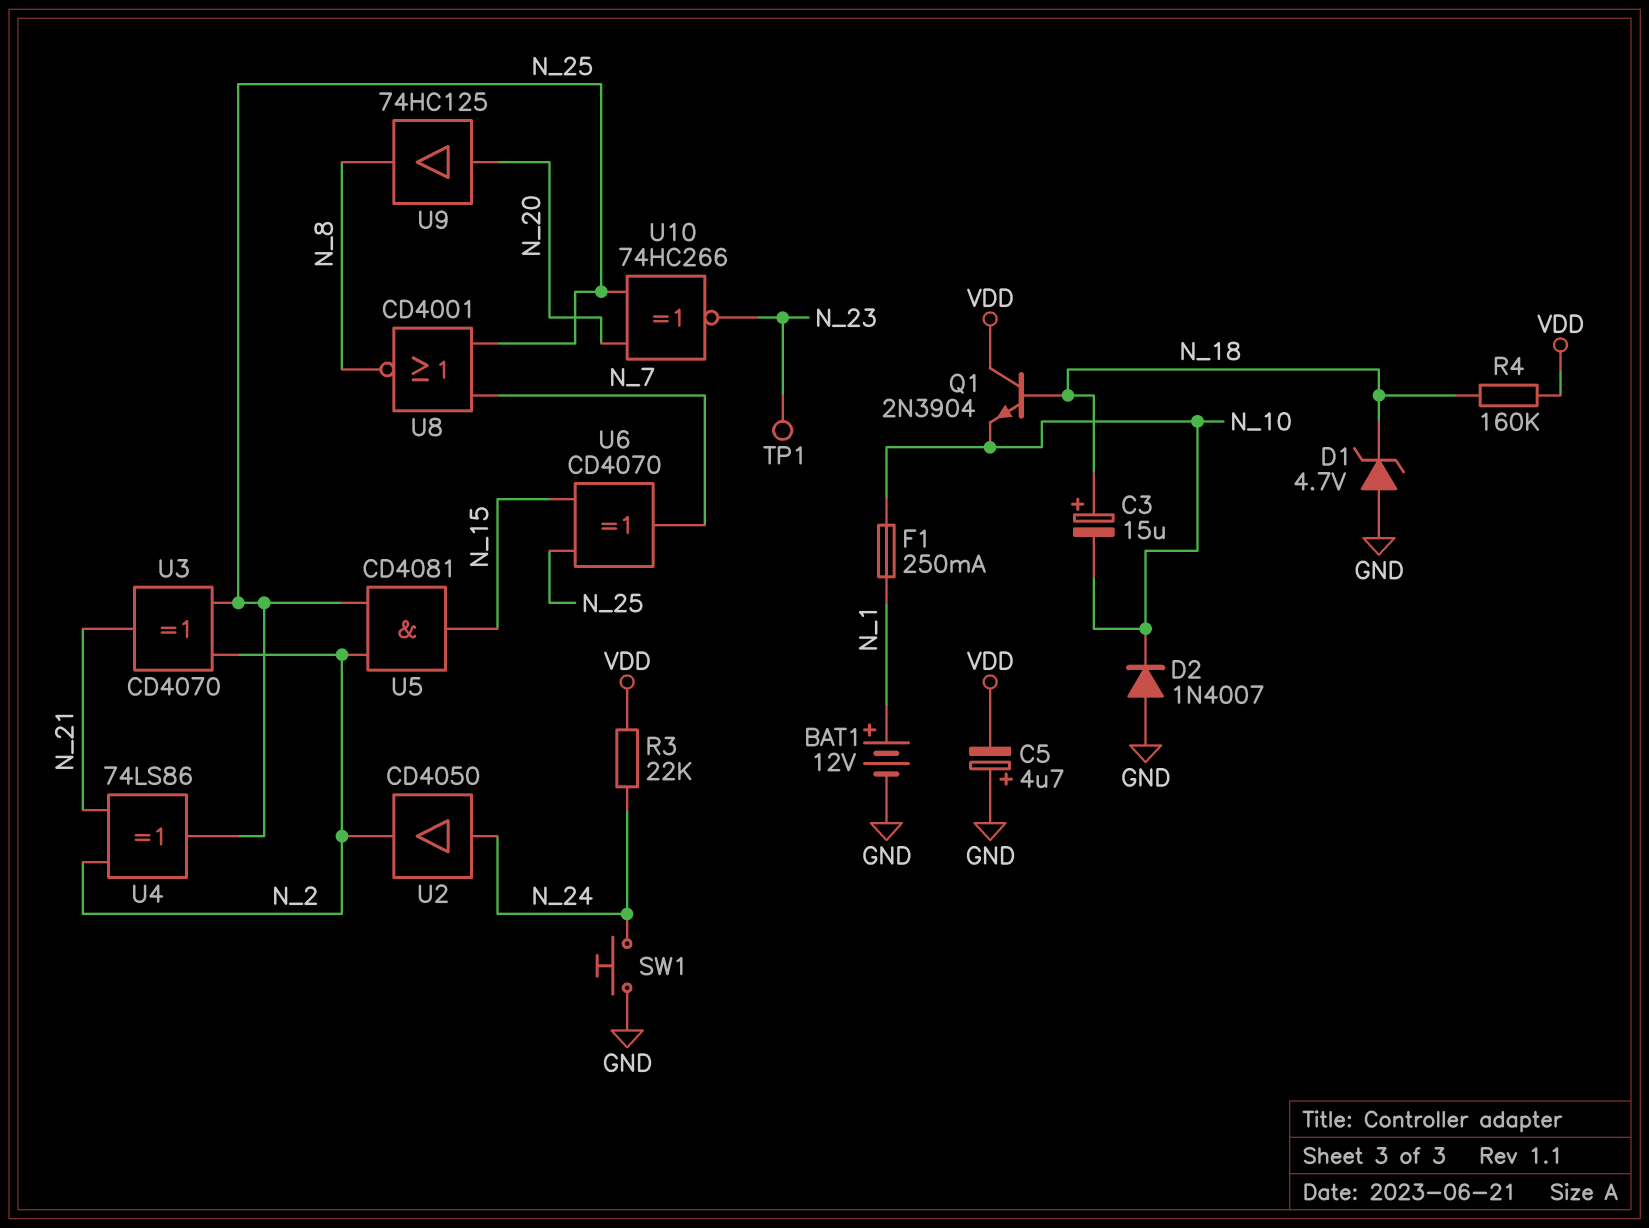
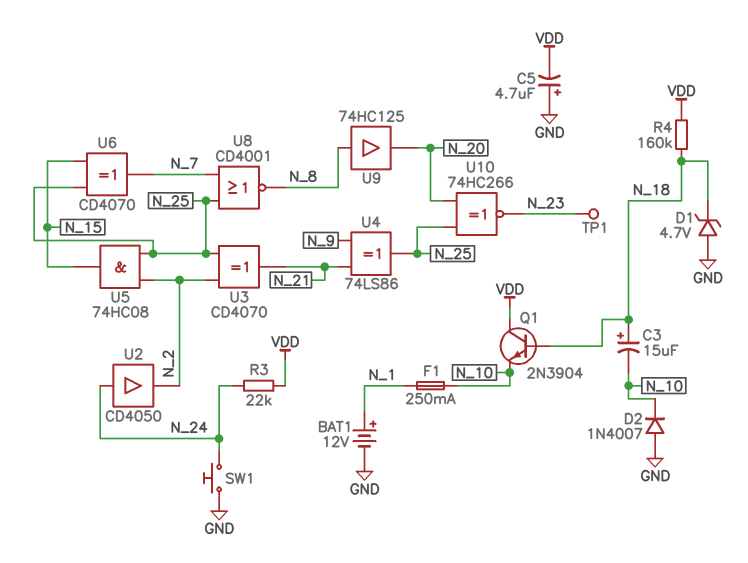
U4: XOR 74LS86 (in N_2, in N_21, out N_25) -> XOR 74LS86 (in N_9, in N_21, out N_25)
U5: AND CD4081 (in N_2, in N_25, out N_15) -> AND 74HC08 (in N_2, in N_25, out N_15)
U9: buffer 74HC125 (in N_20, out N_8) -> buffer 74HC125 (in N_8, out N_20)

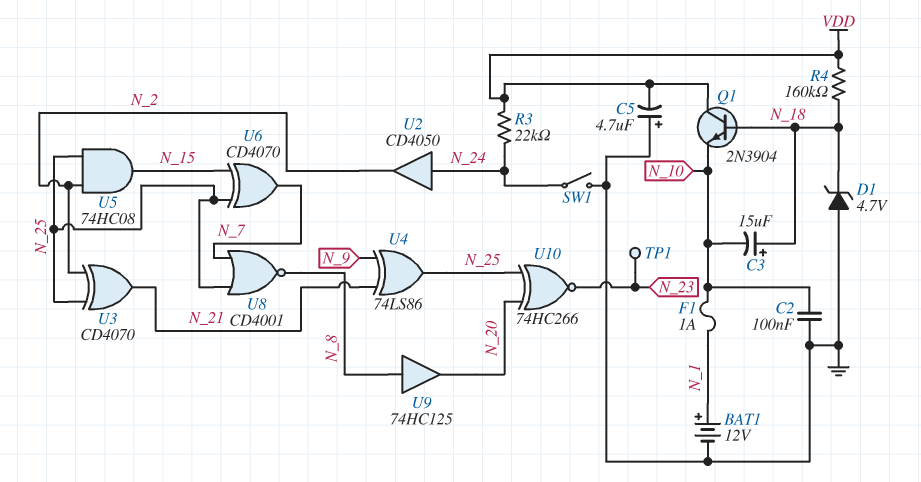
C2: none -> 100nF (GND, N_10)
D2: diode 1N4007 (A GND, K N_10) -> none
F1: 250mA (N_1, N_10) -> 1A (N_1, N_10)
SW1: button (GND, N_24) -> switch (GND, N_24)

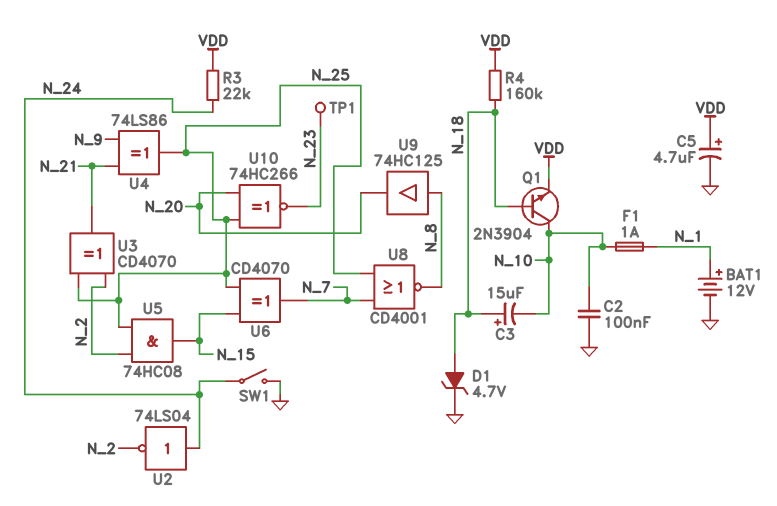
C5: 4.7uF (plus GND, minus VDD) -> 4.7uF (plus VDD, minus GND)
D1: zener 4.7V (A GND, K N_18) -> zener 4.7V (A N_18, K GND)
Q1: NPN 2N3904 (B N_18, C VDD, E N_10) -> NPN 2N3904 (B N_18, C N_10, E VDD)
U2: buffer CD4050 (in N_24, out N_2) -> NOT 74LS04 (in N_24, out N_2)

